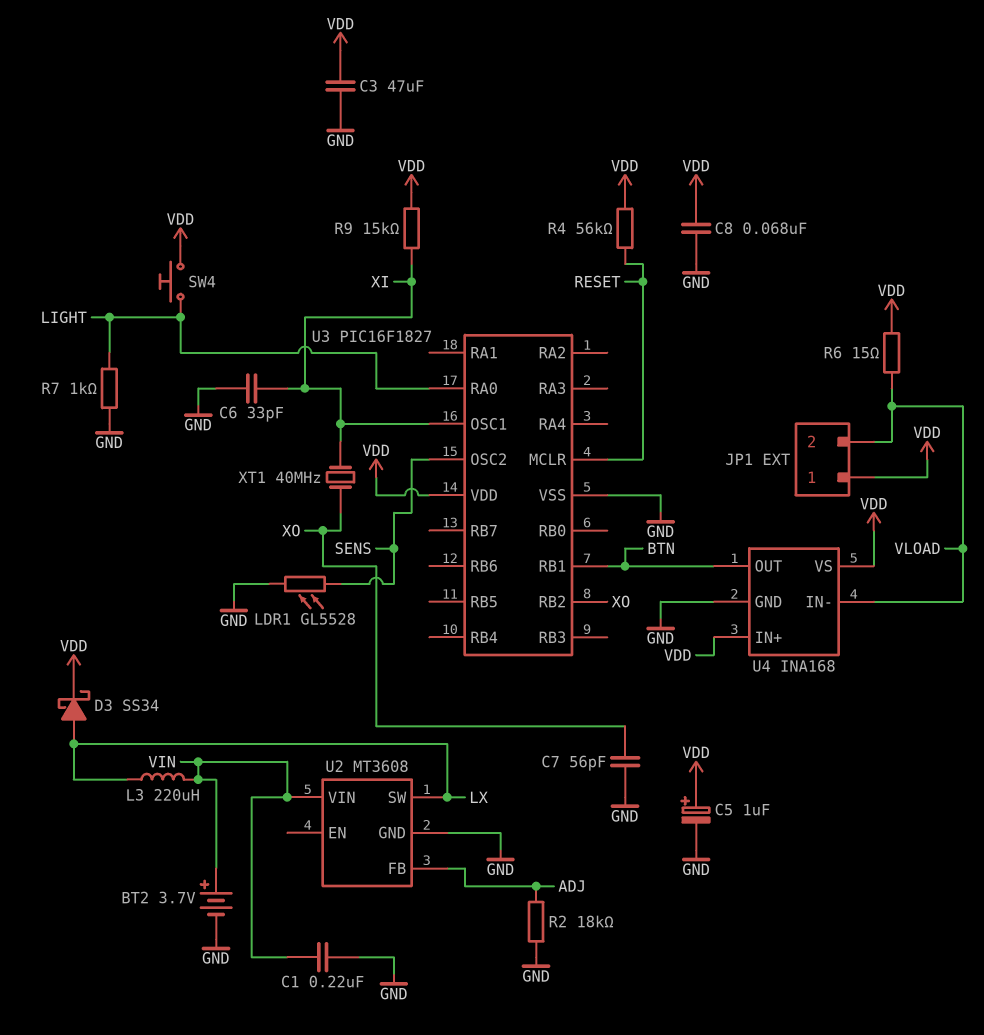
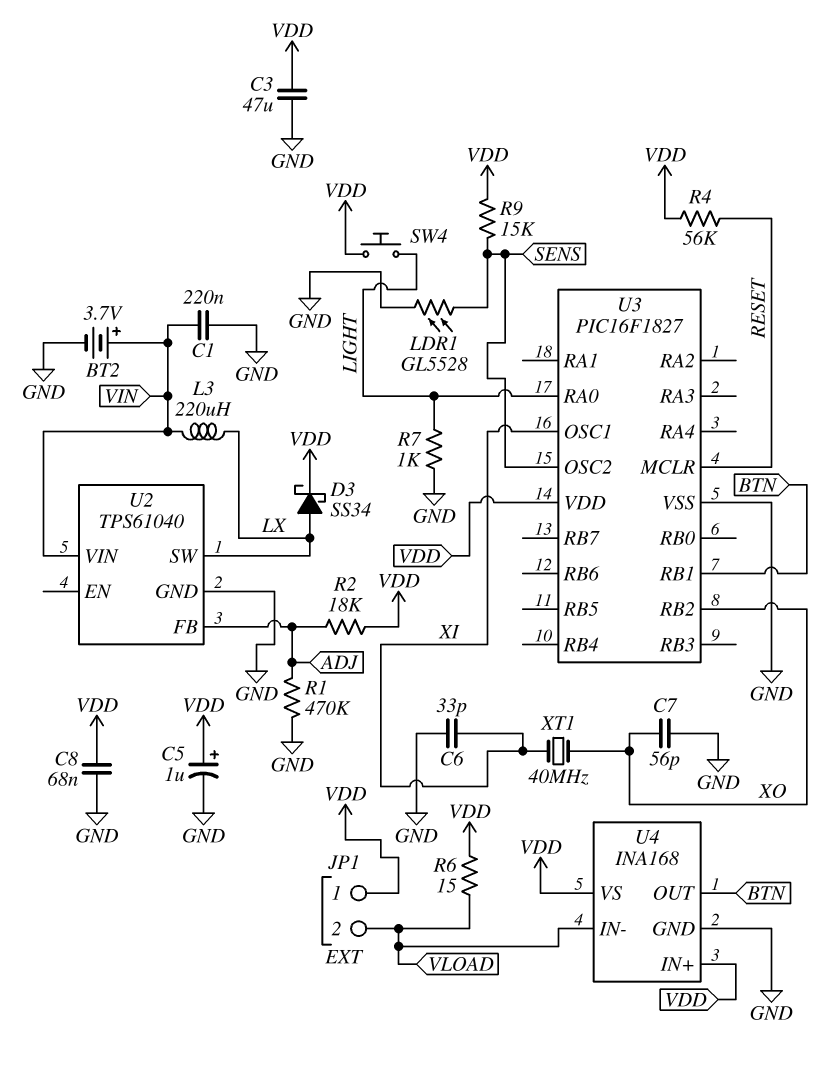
R1: none -> 470k (ADJ, GND)
R2: 18k (ADJ, GND) -> 18k (ADJ, VDD)
R9: 15k (VDD, XI) -> 15k (SENS, VDD)
U2: MT3608 -> TPS61040

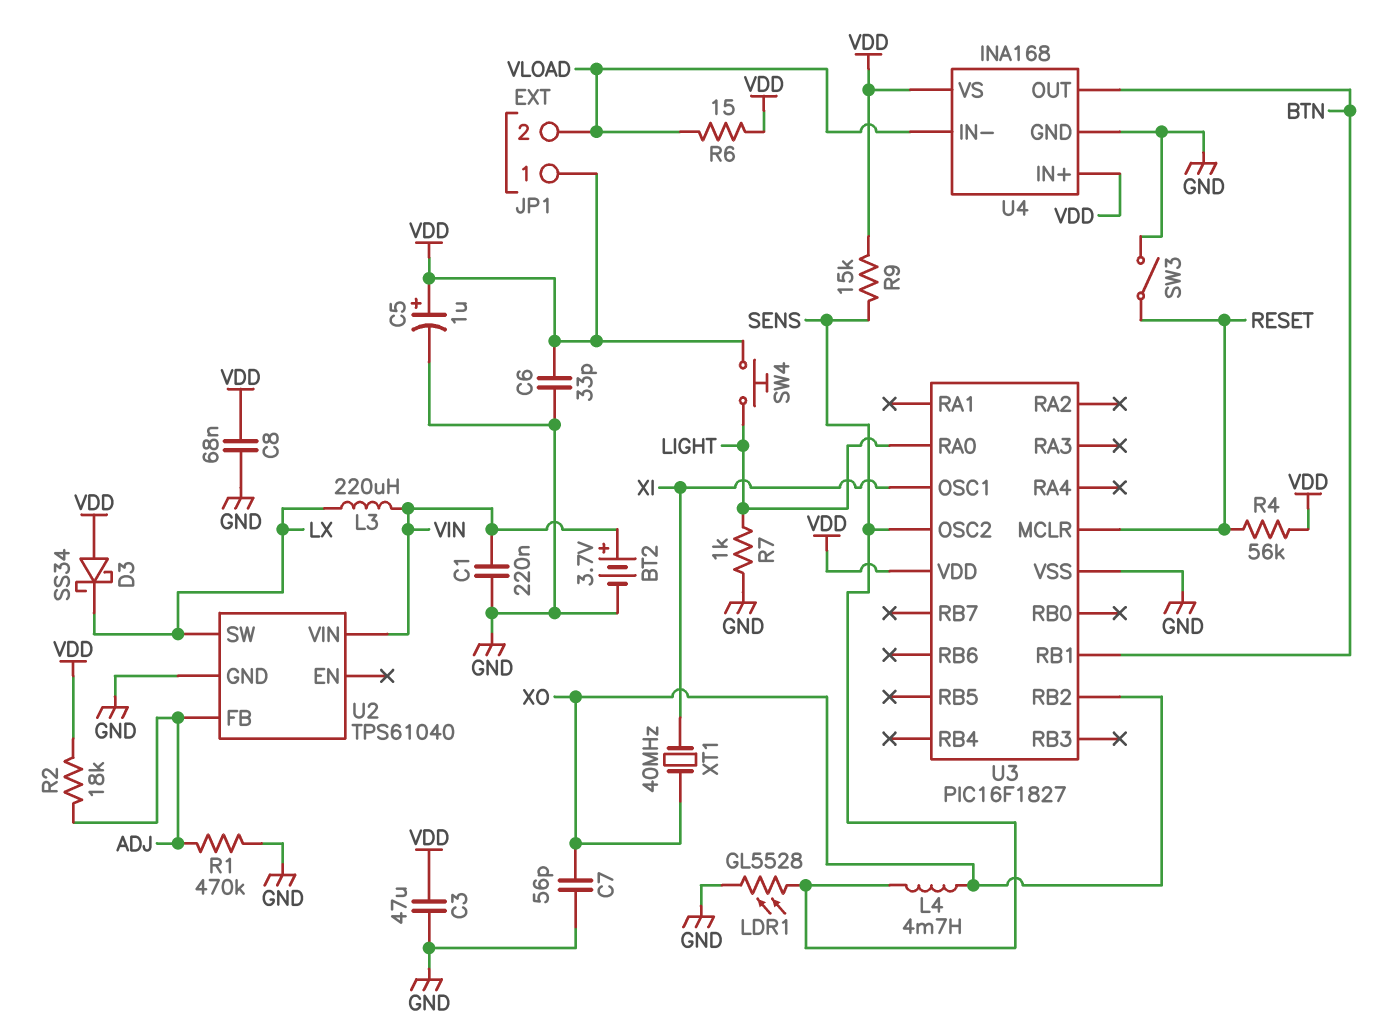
C6: 33pF (GND, XI) -> 33pF (GND, VDD)
D3: schottky SS34 (A LX, K VDD) -> schottky SS34 (A VDD, K LX)
L4: none -> 4.7mH (SENS, XO)
SW3: none -> switch (GND, RESET)

